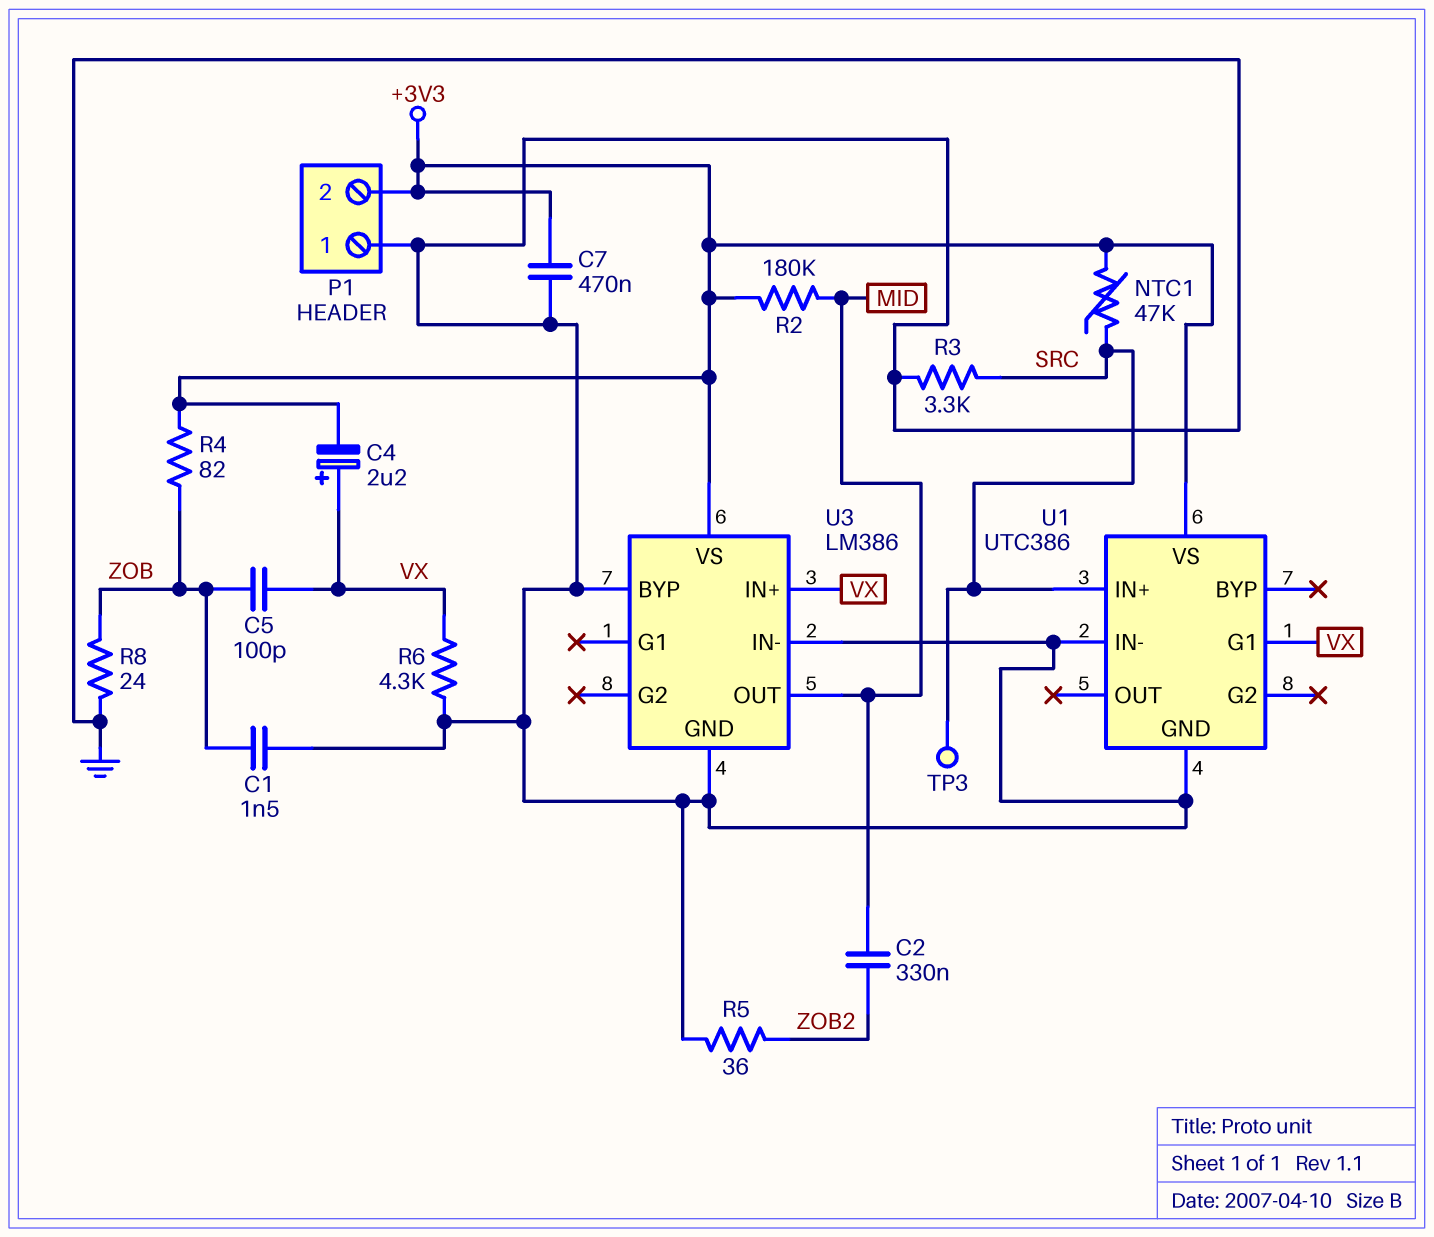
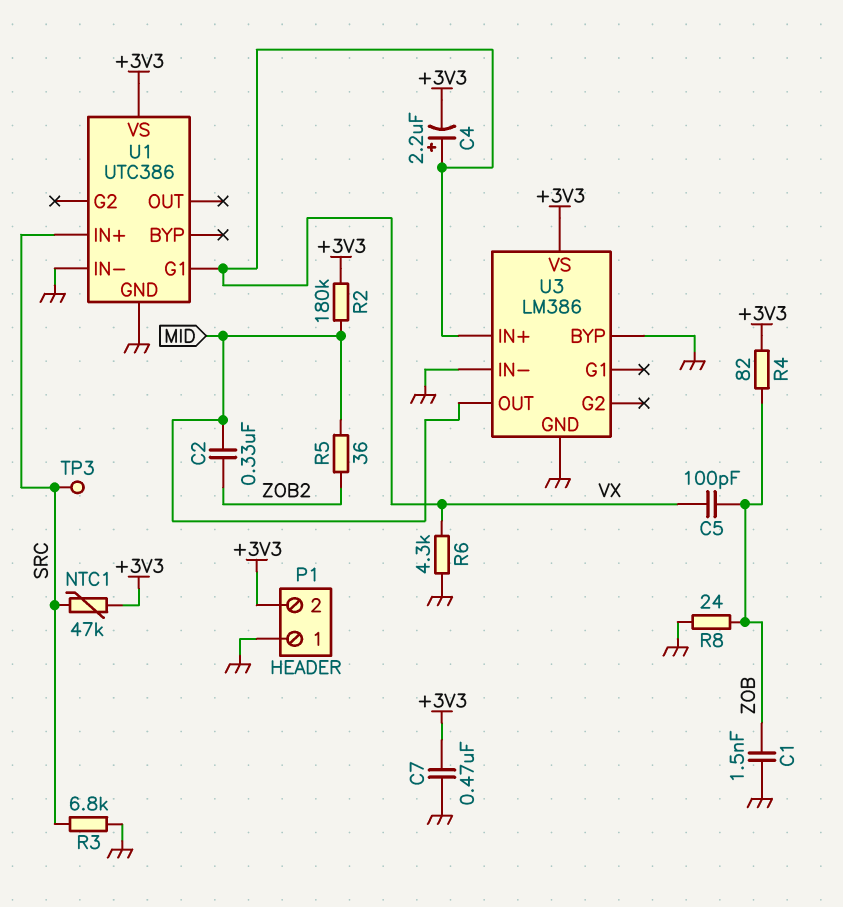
R3: 3.3k (GND, SRC) -> 6.8k (GND, SRC)
R5: 36 (GND, ZOB2) -> 36 (MID, ZOB2)

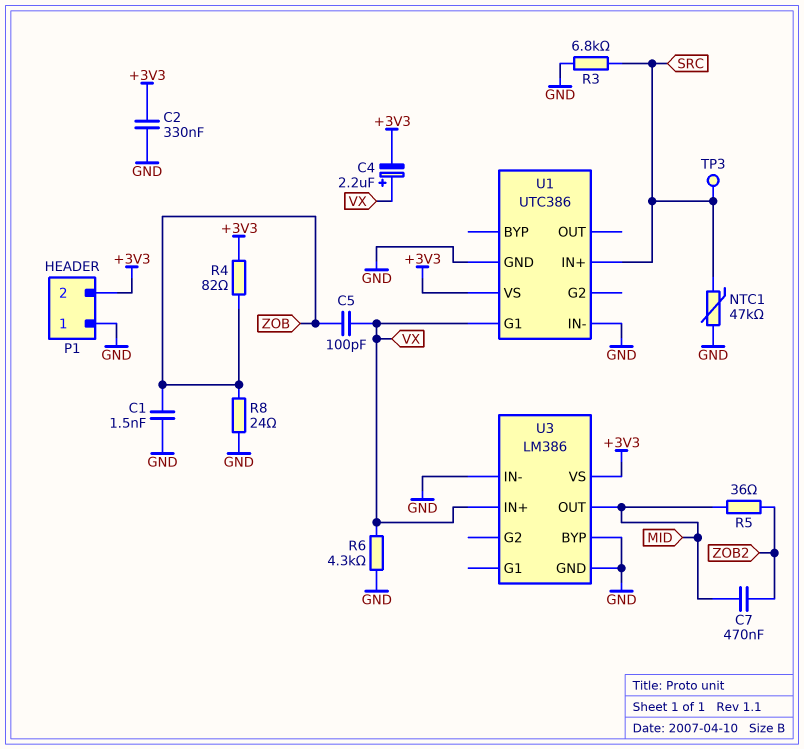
C2: 330nF (MID, ZOB2) -> 330nF (+3V3, GND)
C7: 470nF (+3V3, GND) -> 470nF (MID, ZOB2)
NTC1: 47k (+3V3, SRC) -> 47k (GND, SRC)
R2: 180k (+3V3, MID) -> none

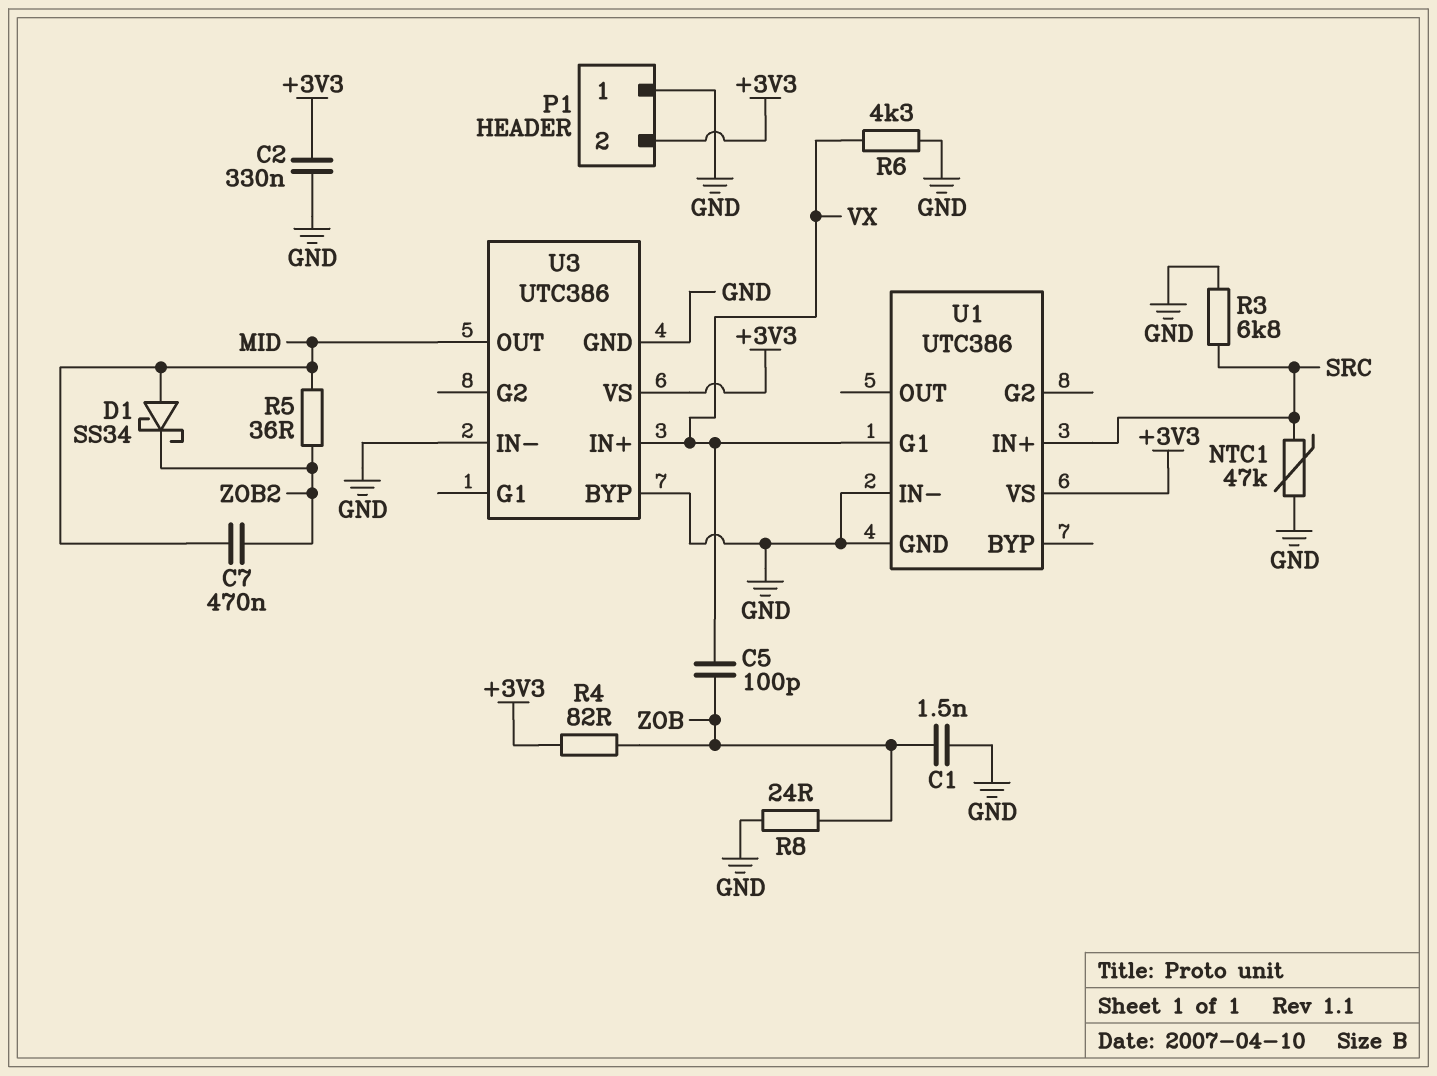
C4: 2.2uF (plus VX, minus +3V3) -> none
D1: none -> schottky SS34 (A MID, K ZOB2)
TP3: test point (SRC) -> none
U3: LM386 -> UTC386

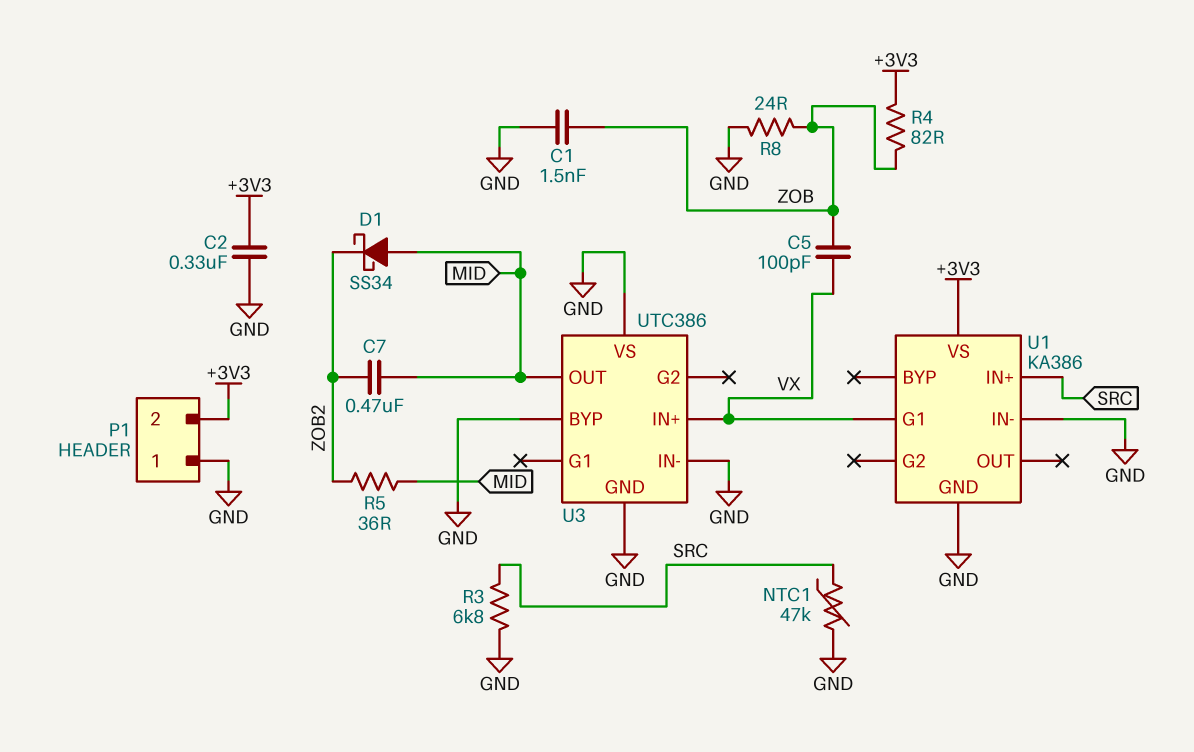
R6: 4.3k (GND, VX) -> none
U1: UTC386 -> KA386
U3 pin VS: +3V3 -> GND

